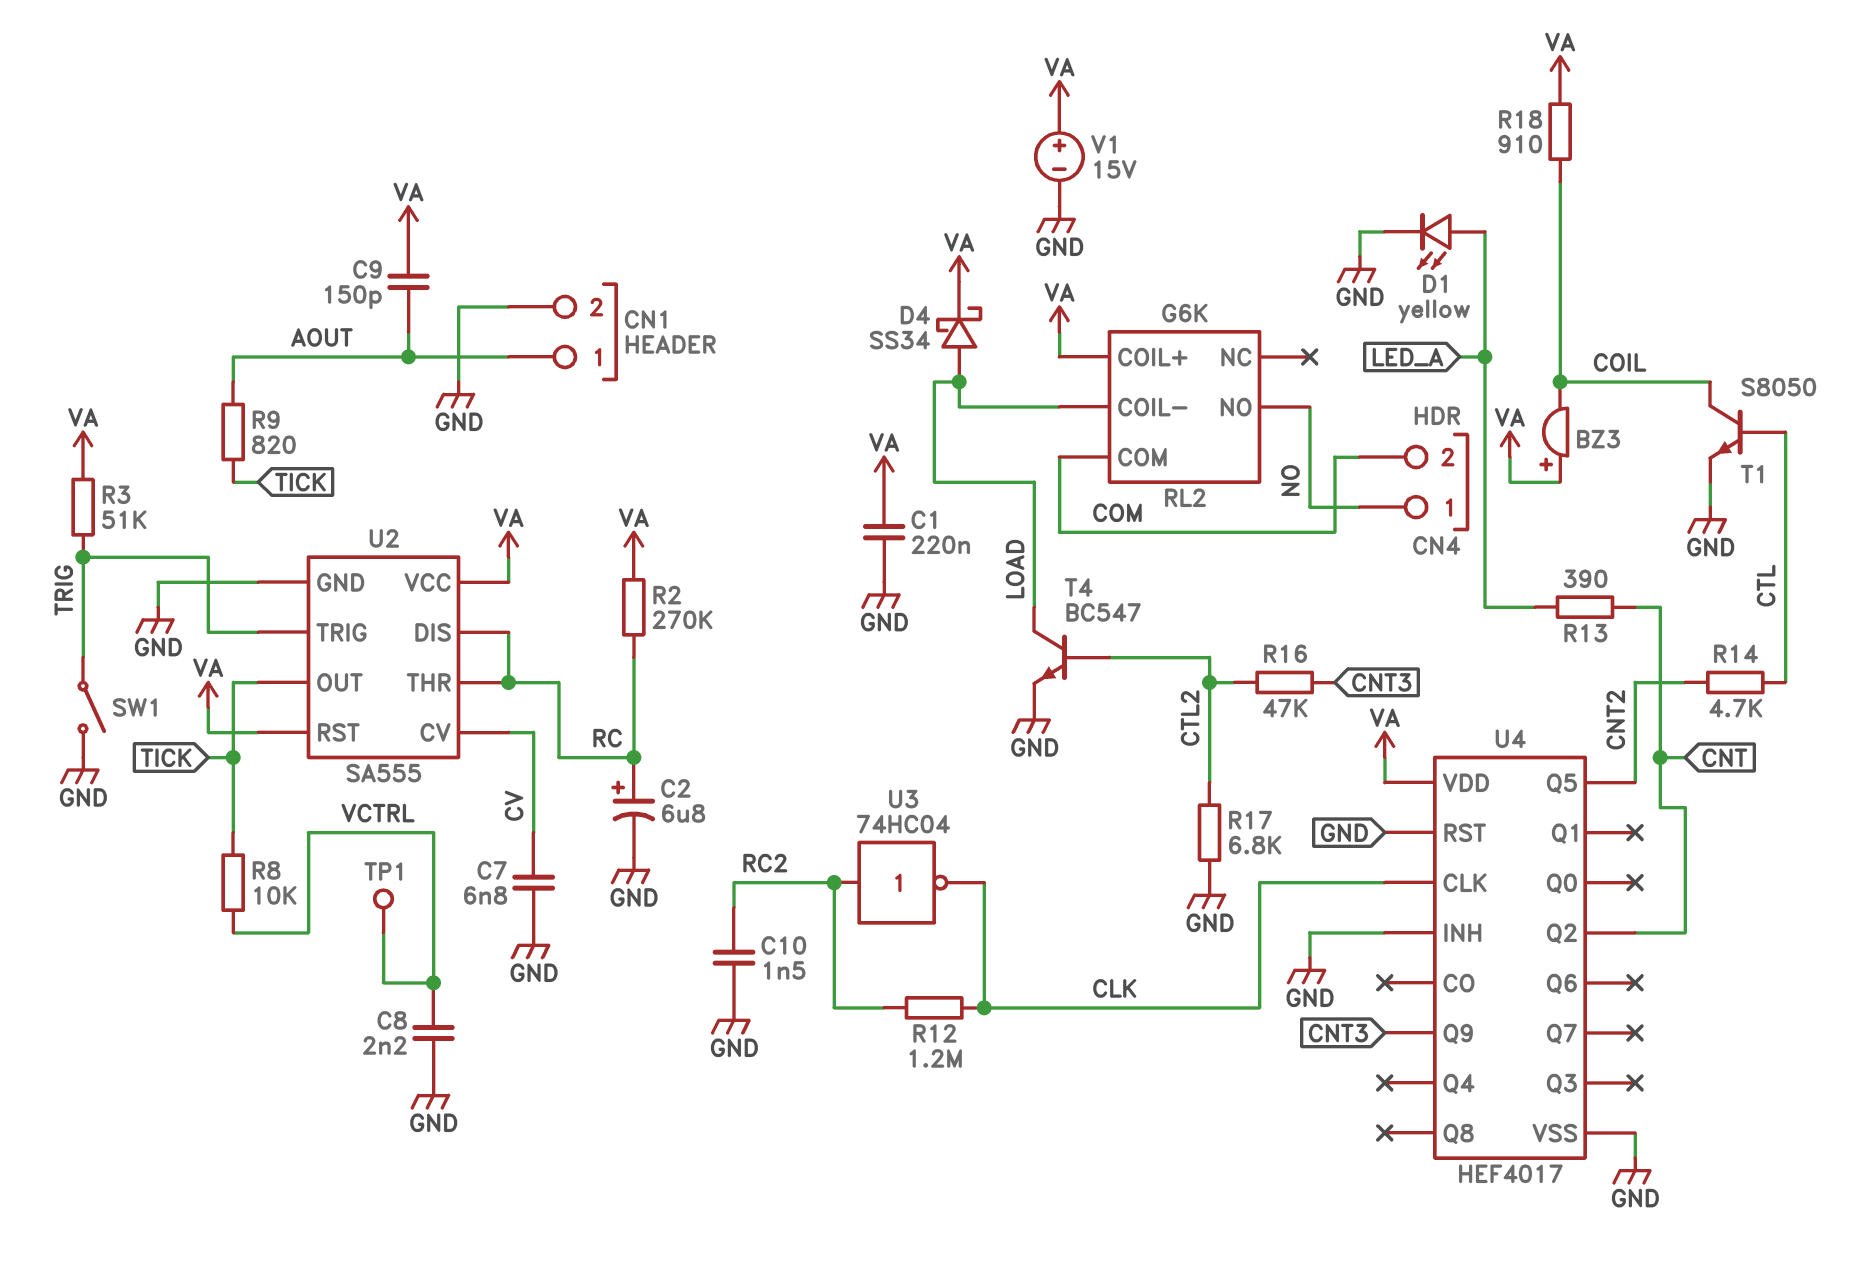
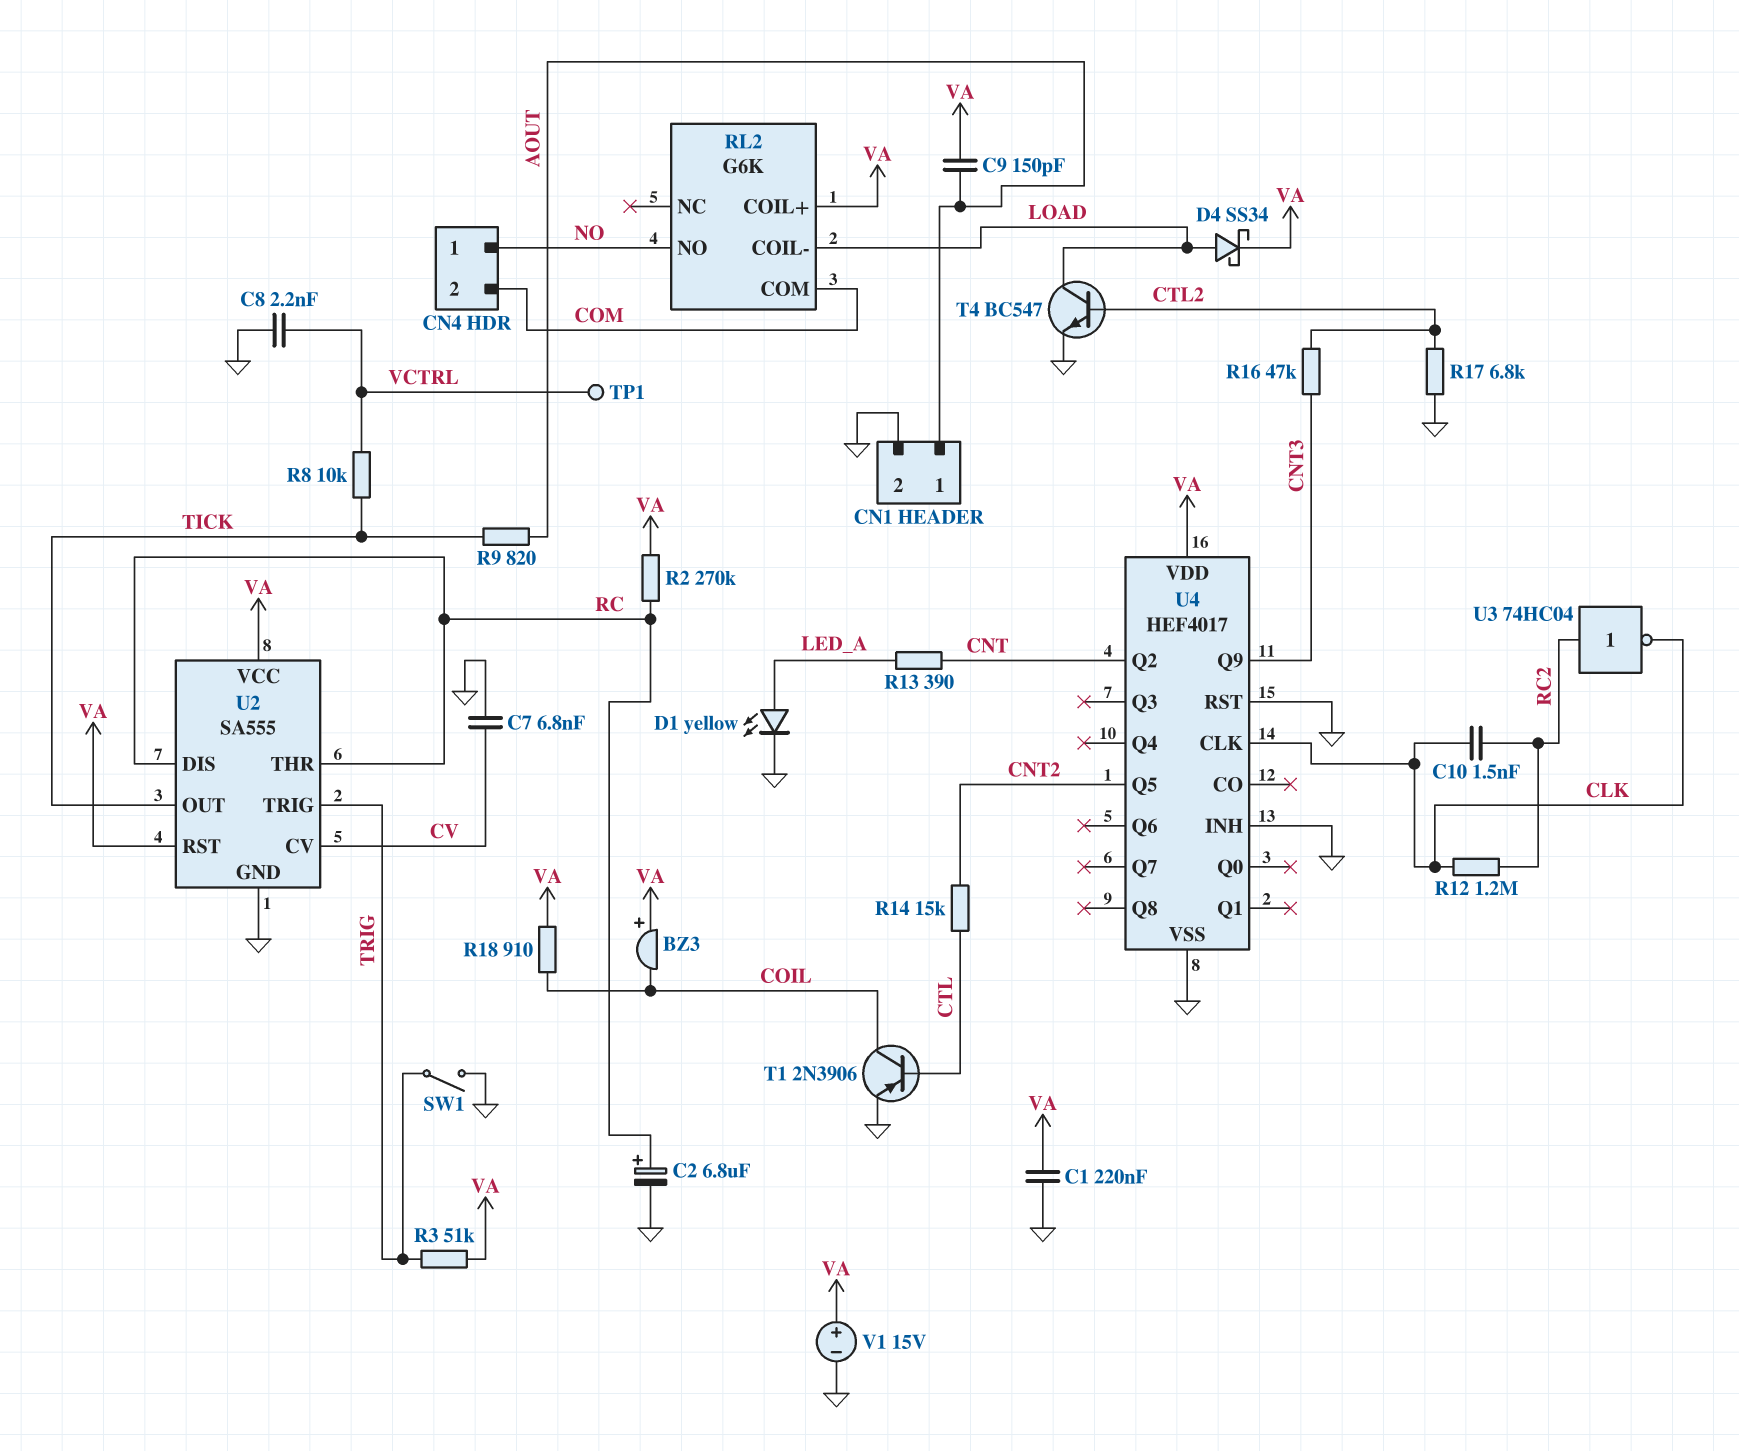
C10: 1.5nF (GND, RC2) -> 1.5nF (CLK, RC2)
R14: 4.7k (CNT2, CTL) -> 15k (CNT2, CTL)
T1: NPN S8050 (B CTL, C COIL, E GND) -> PNP 2N3906 (B CTL, C COIL, E GND)

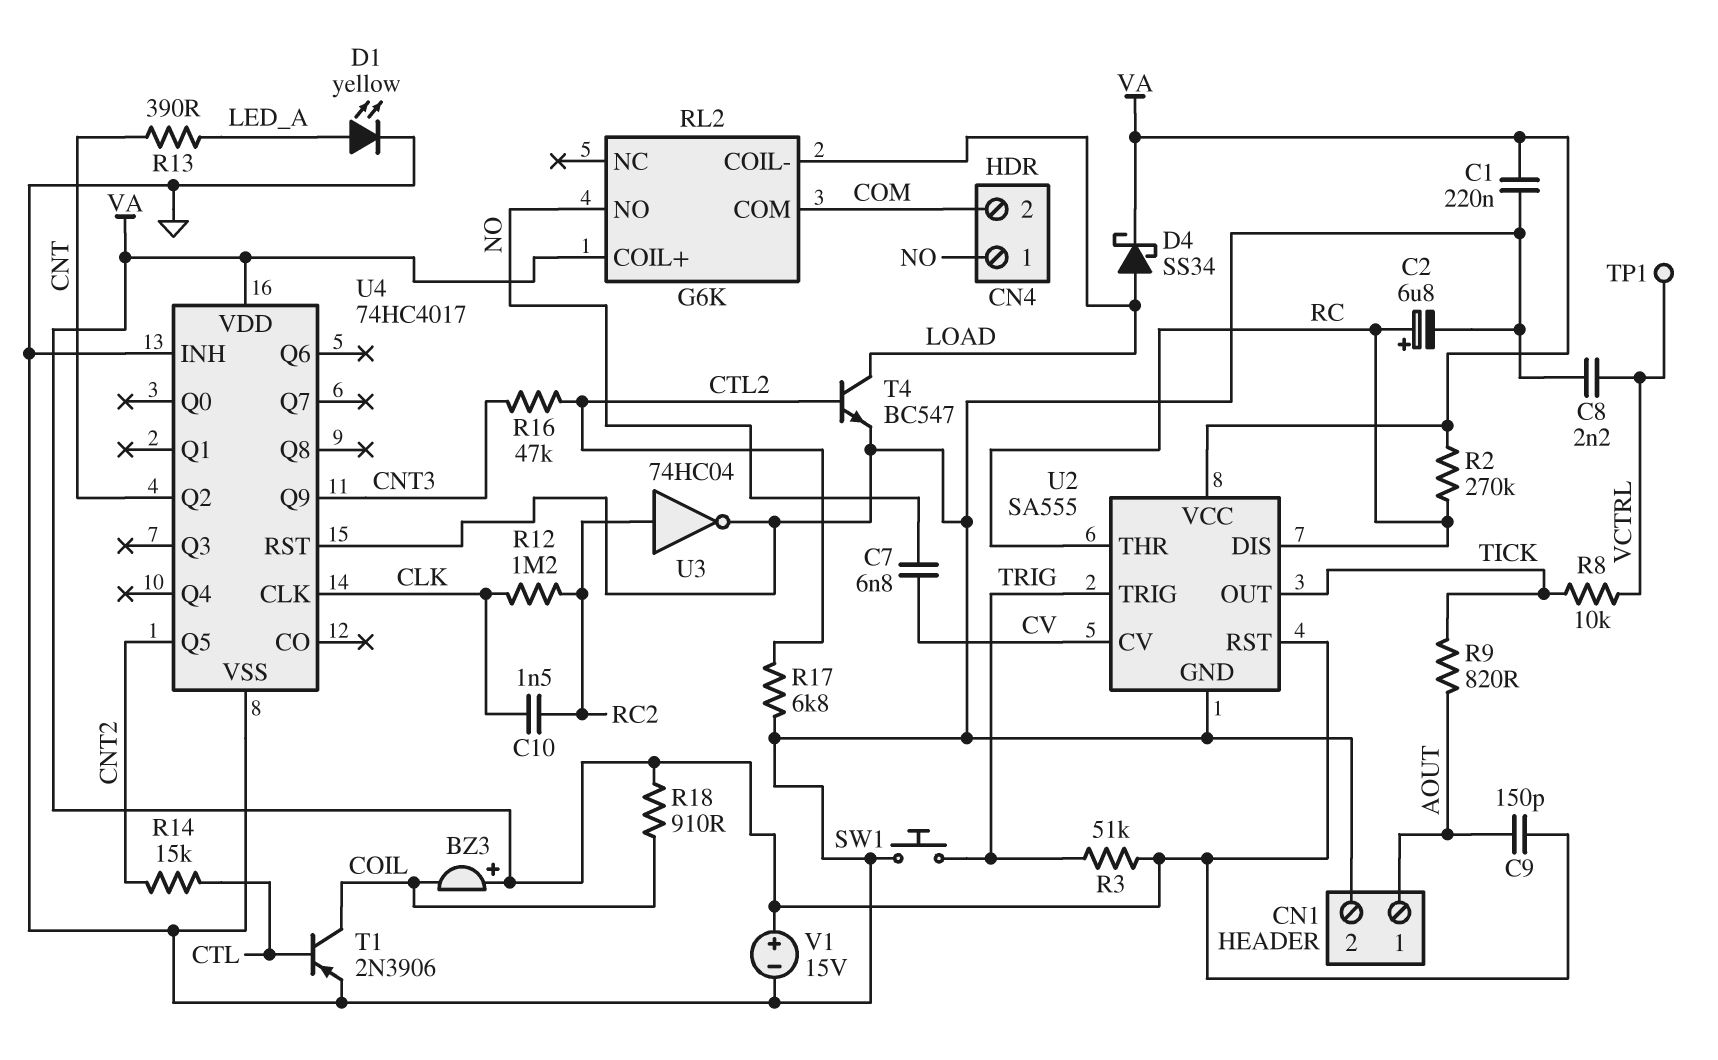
C7: 6.8nF (CV, GND) -> 6.8nF (CV, NO)
SW1: switch (GND, TRIG) -> button (GND, TRIG)
U3: NOT 74HC04 (in RC2, out CLK) -> NOT 74HC04 (in RC2, out GND)
U4: HEF4017 -> 74HC4017

